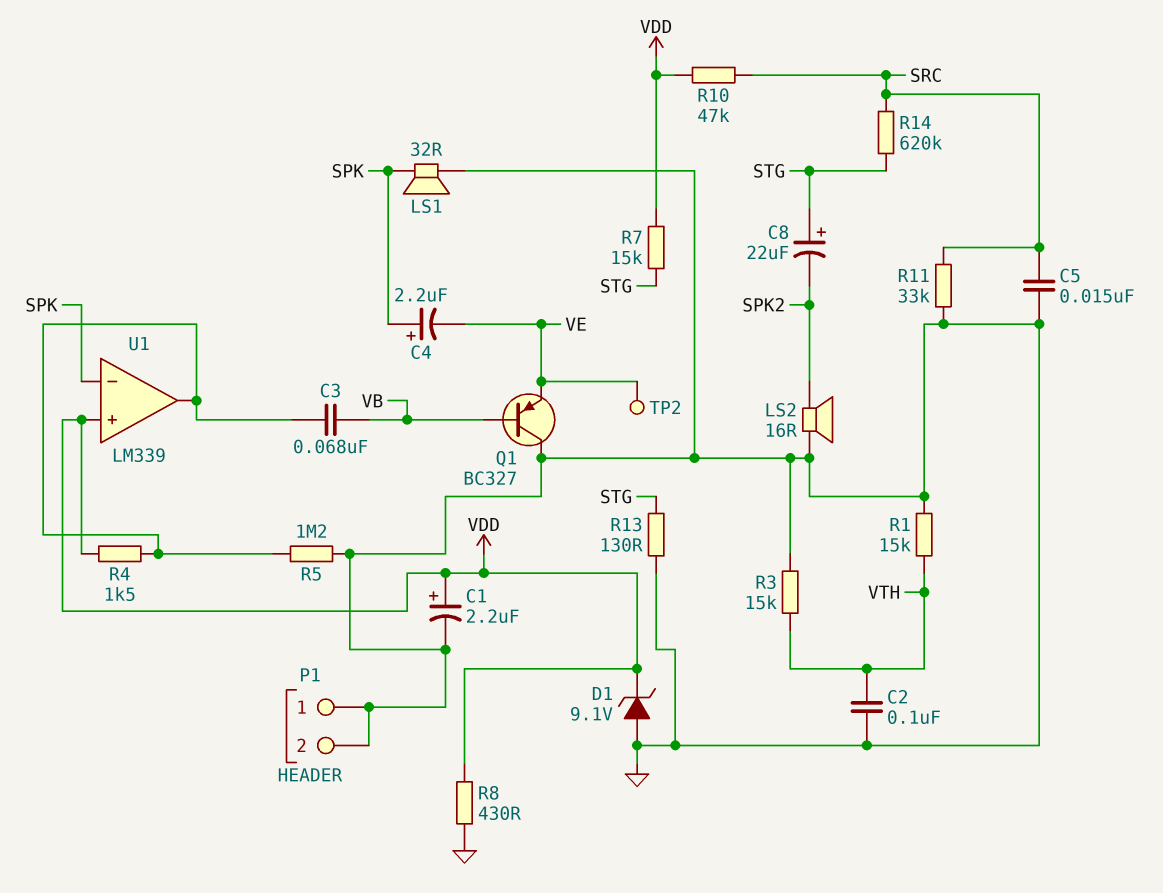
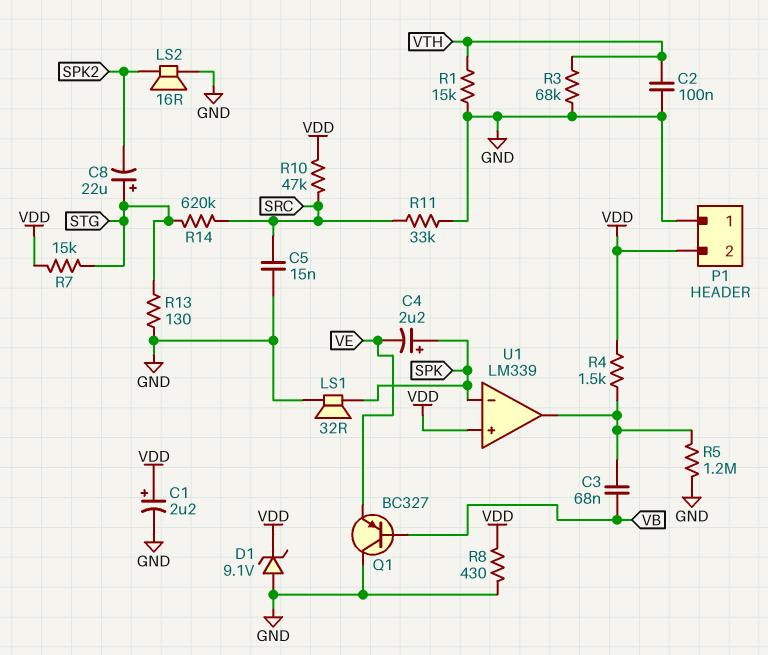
P1 pin 2: GND -> VDD
R3: 15k (GND, VTH) -> 68k (GND, VTH)
TP2: test point (VE) -> none

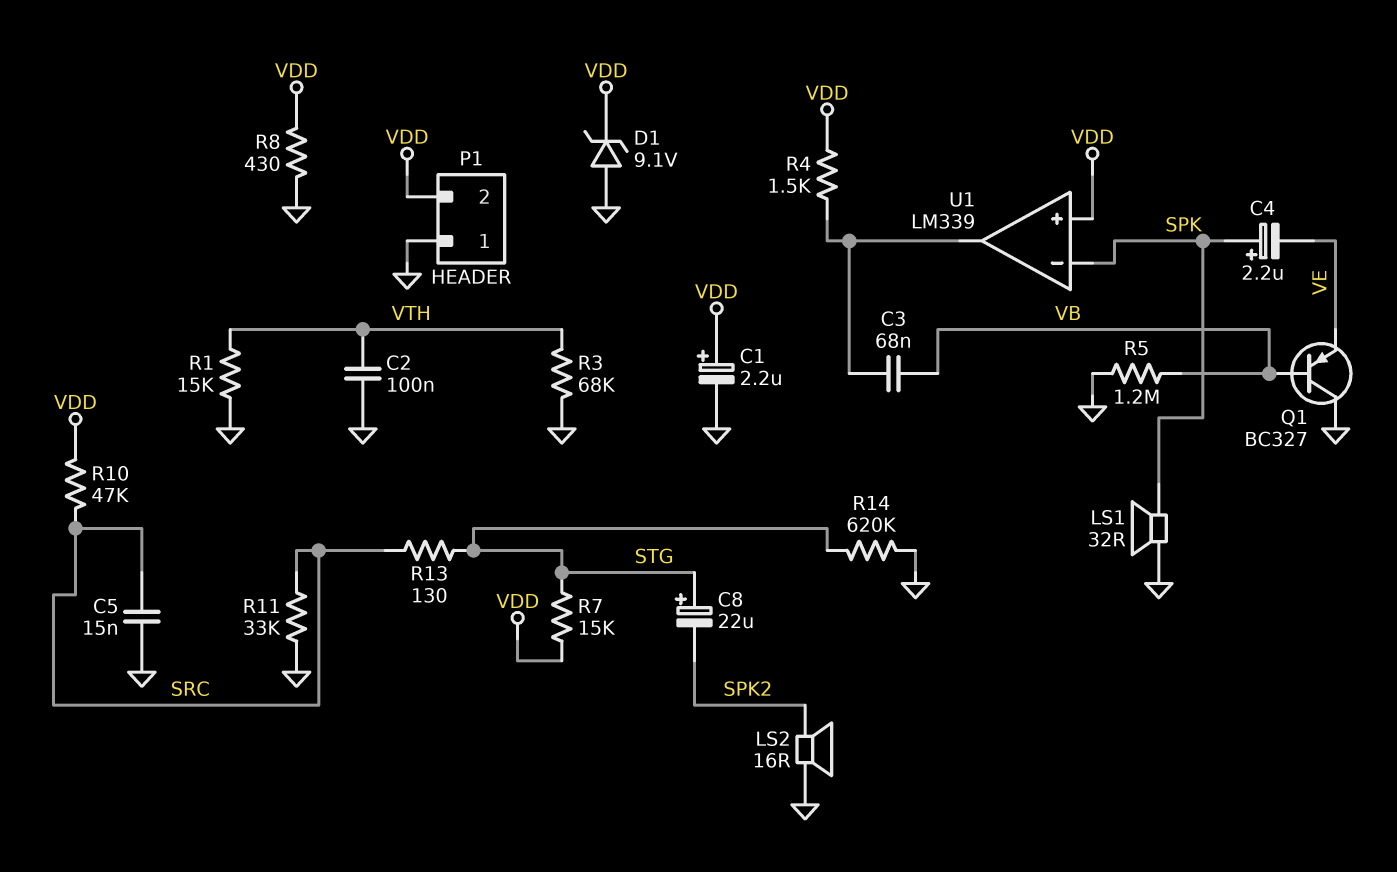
R5: 1.2M (GND, U1/out) -> 1.2M (GND, VB)
R13: 130 (GND, STG) -> 130 (SRC, STG)
R14: 620k (SRC, STG) -> 620k (GND, STG)

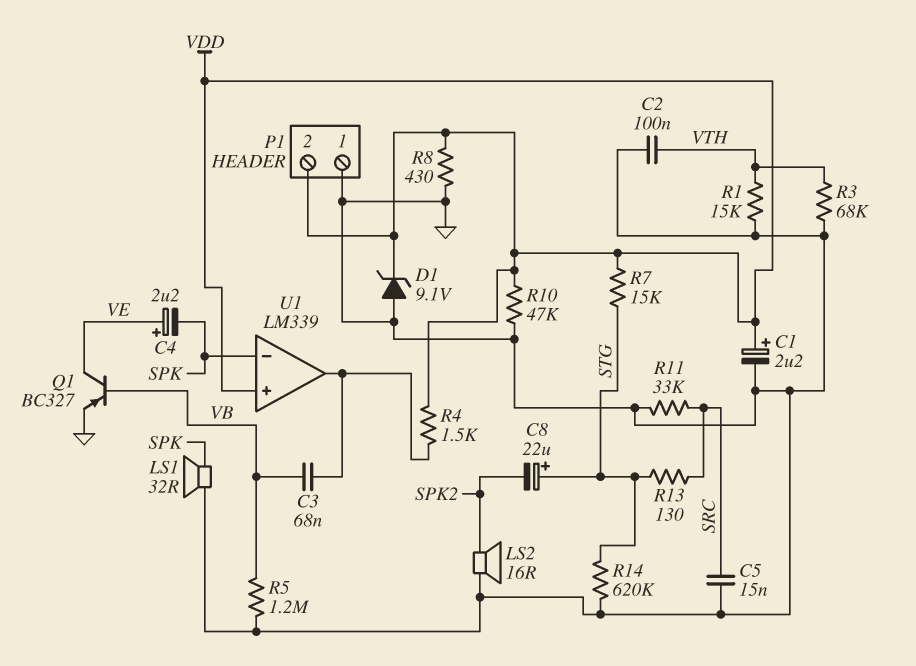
C4: 2.2uF (plus SPK, minus VE) -> 2.2uF (plus VE, minus SPK)
Q1: PNP BC327 (B VB, C GND, E VE) -> PNP BC327 (B VB, C VE, E GND)
R10: 47k (SRC, VDD) -> 47k (GND, VDD)

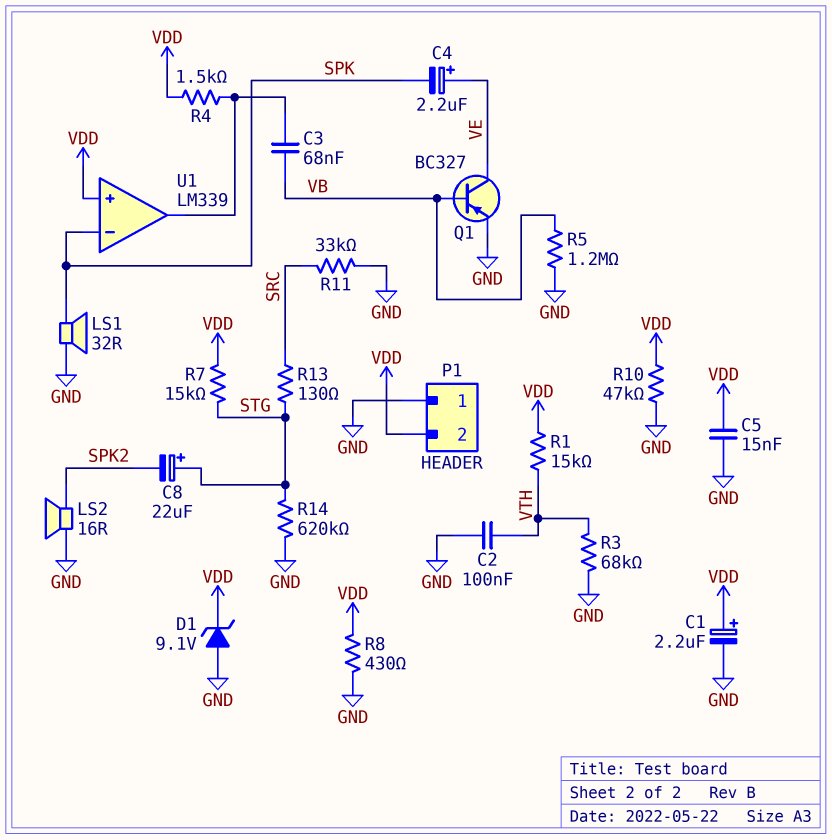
C5: 15nF (GND, SRC) -> 15nF (GND, VDD)
R1: 15k (GND, VTH) -> 15k (VDD, VTH)

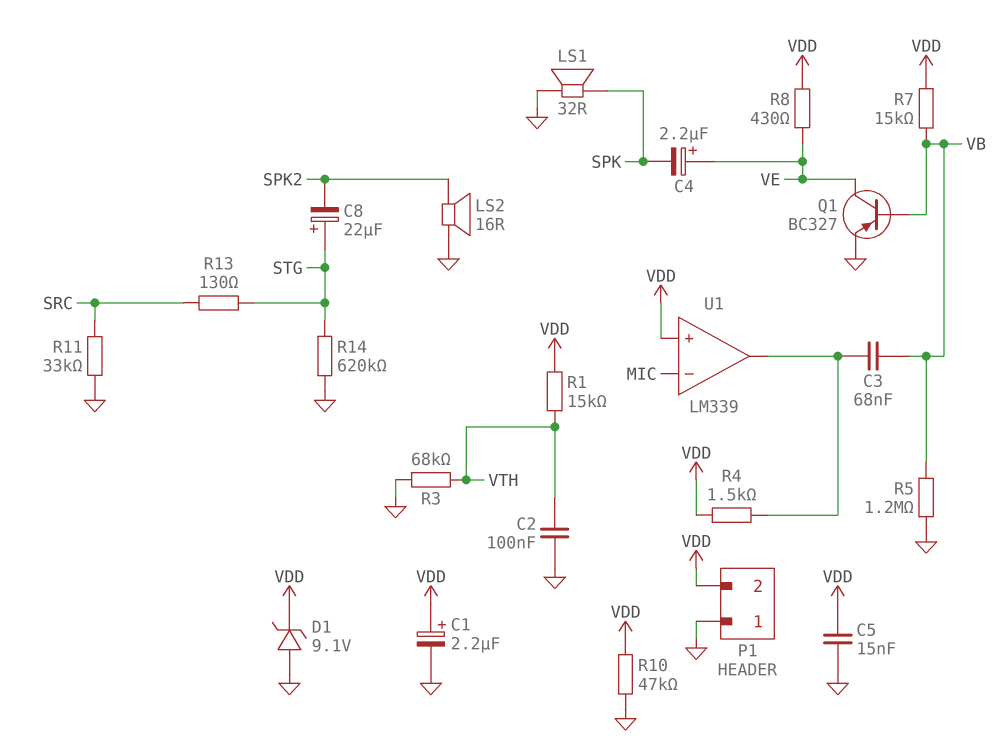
R7: 15k (STG, VDD) -> 15k (VB, VDD)
R8: 430 (GND, VDD) -> 430 (VDD, VE)
U1 pin in-: SPK -> MIC

